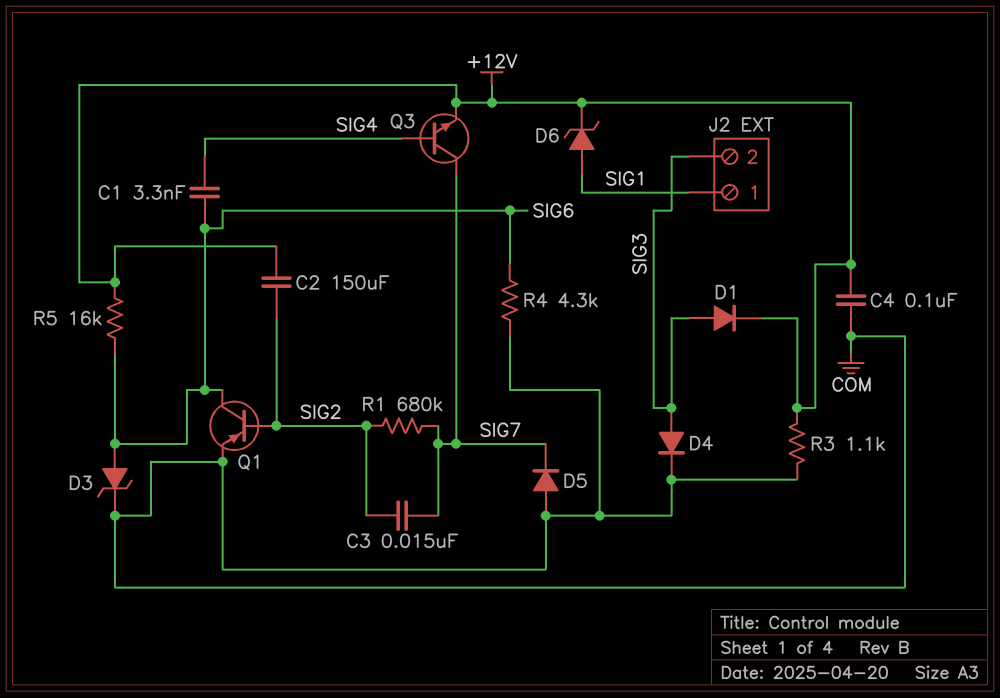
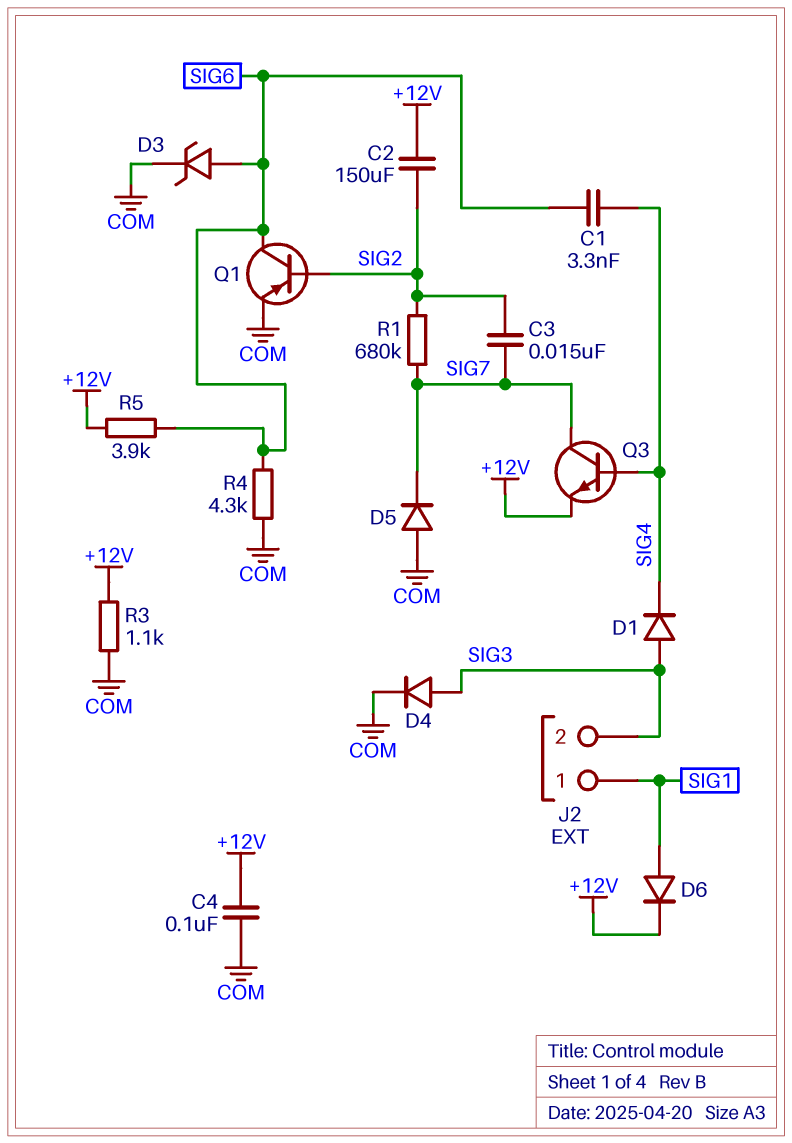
D1: diode (A SIG3, K +12V) -> diode (A SIG3, K SIG4)
D6: zener (A SIG1, K +12V) -> diode (A SIG1, K +12V)
R5: 16k (+12V, SIG6) -> 3.9k (+12V, SIG6)

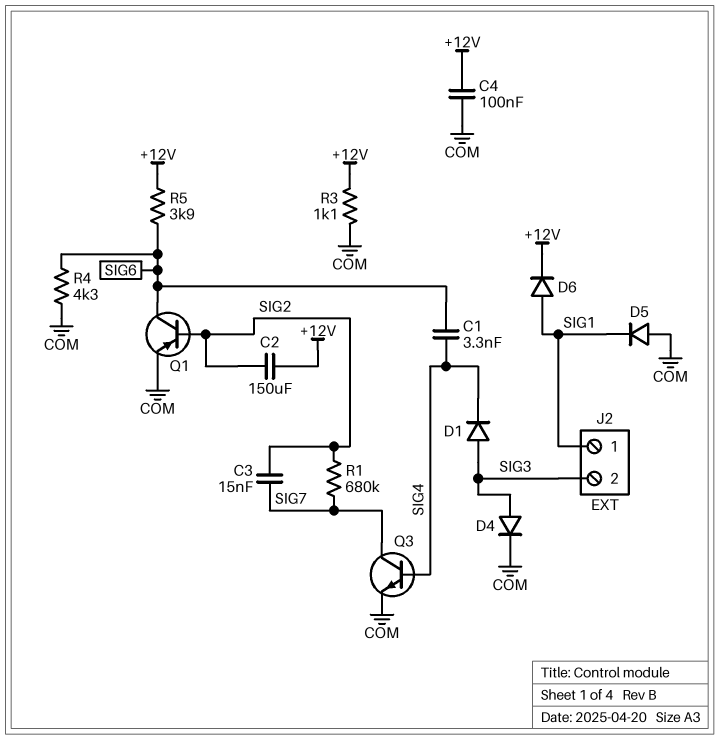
D3: zener (A SIG6, K COM) -> none
D5: diode (A COM, K SIG7) -> diode (A COM, K SIG1)
Q3: NPN (B SIG4, C SIG7, E +12V) -> NPN (B SIG4, C SIG7, E COM)

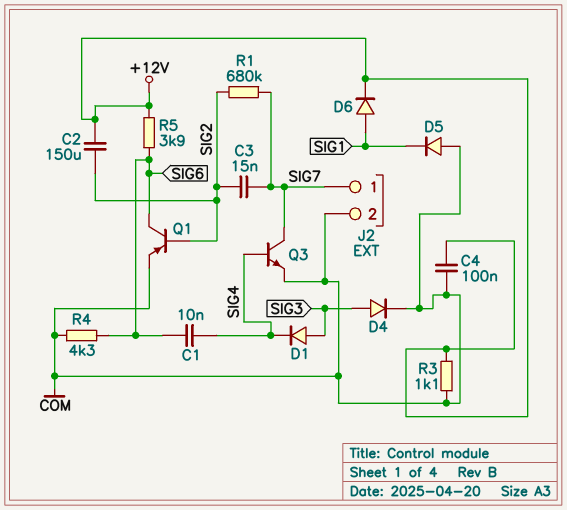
C1: 3.3nF (SIG4, SIG6) -> 10nF (SIG4, SIG6)
J2 pin 1: SIG1 -> SIG7
J2 pin 2: SIG3 -> COM

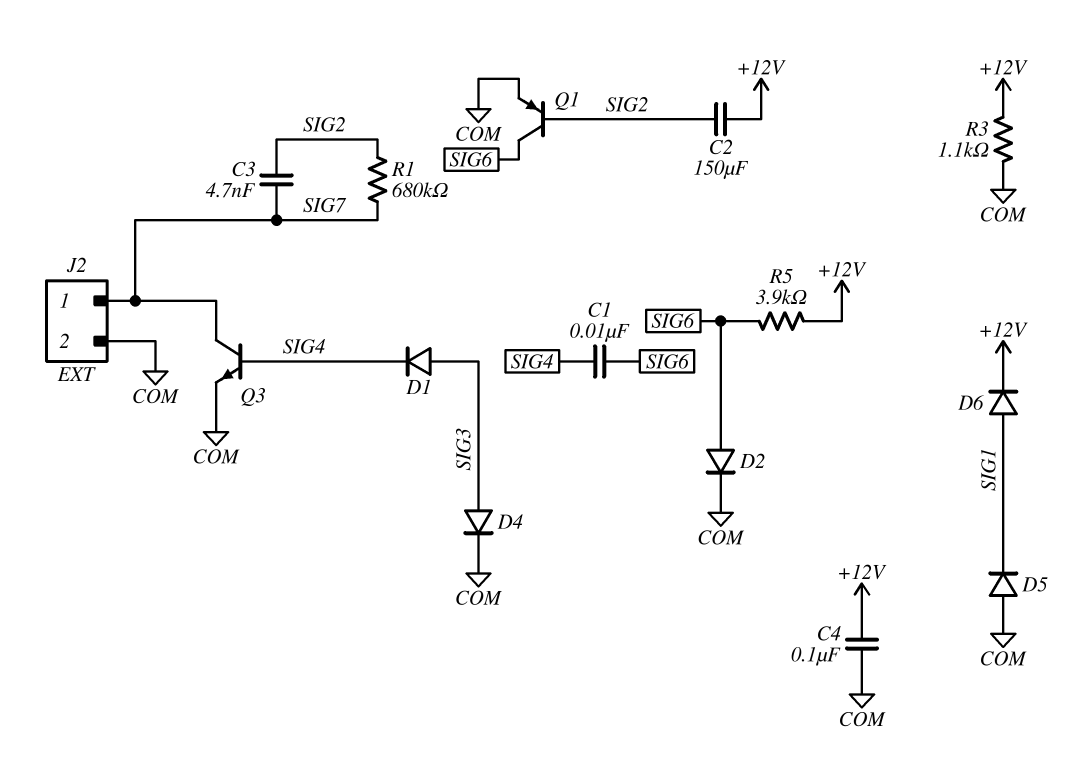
C3: 15nF (SIG2, SIG7) -> 4.7nF (SIG2, SIG7)
D2: none -> diode (A SIG6, K COM)
R4: 4.3k (COM, SIG6) -> none

